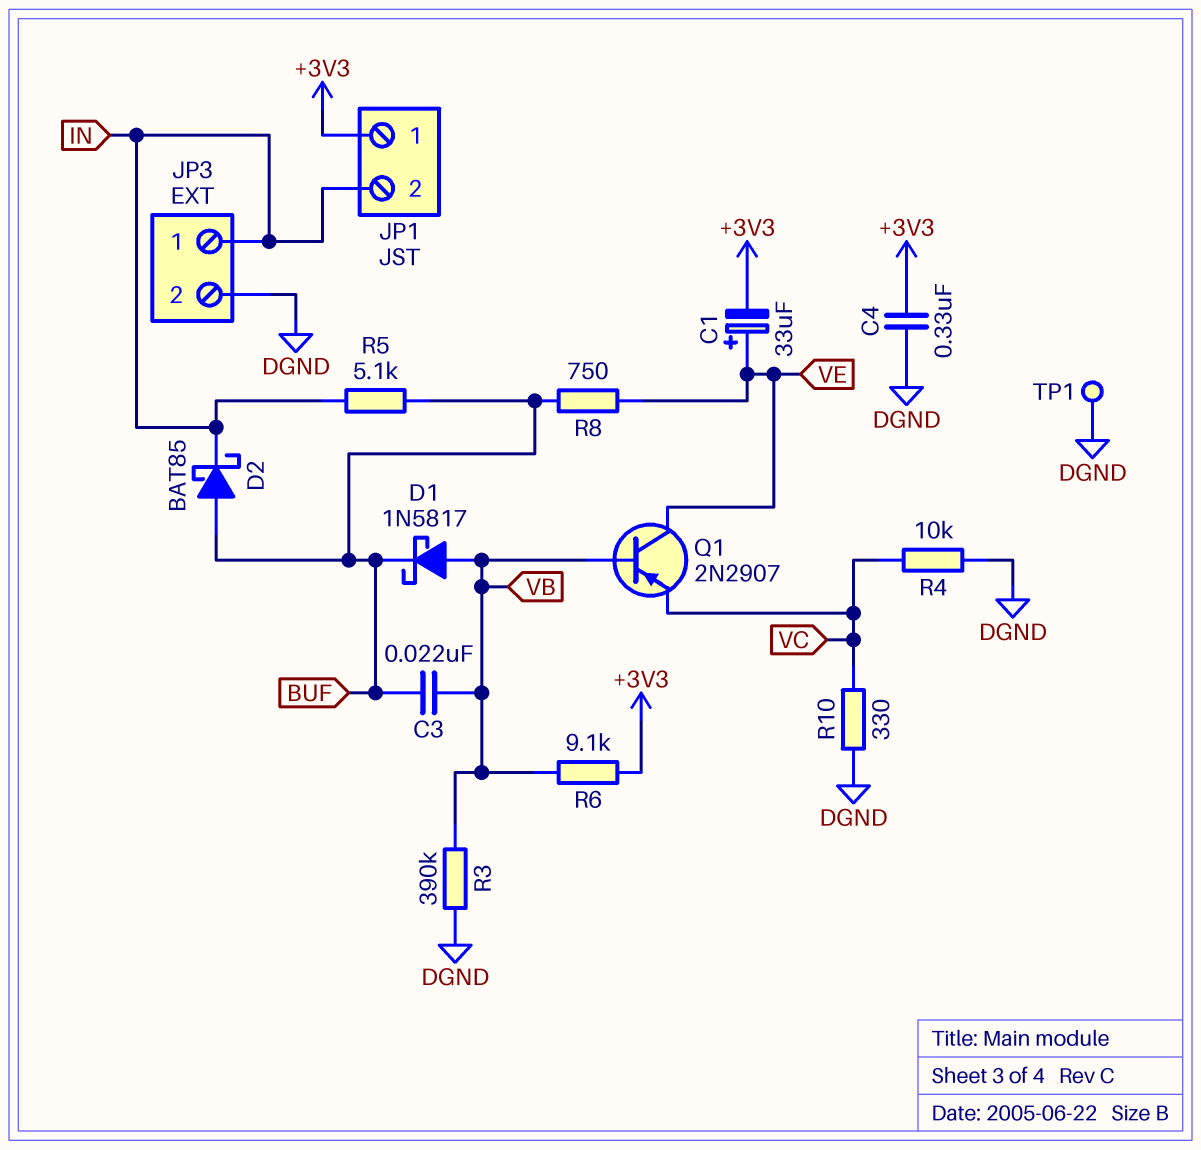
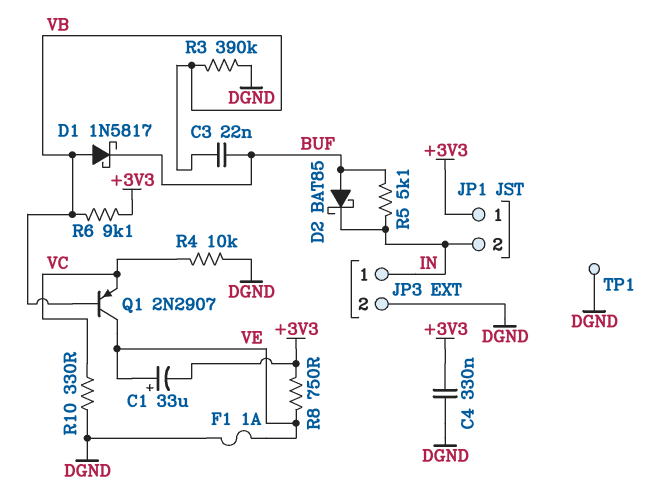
F1: none -> 1A (DGND, VE)
R8: 750 (BUF, VE) -> 750 (+3V3, VE)

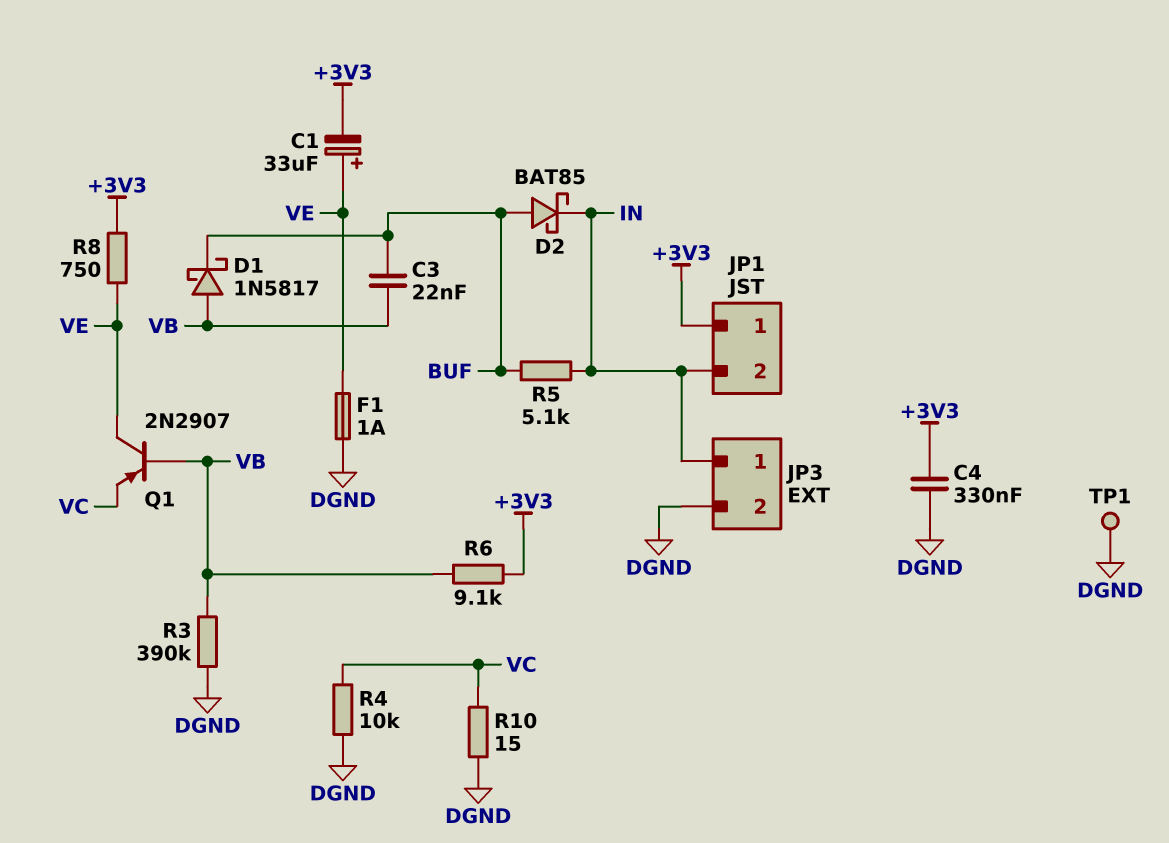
R10: 330 (DGND, VC) -> 15 (DGND, VC)

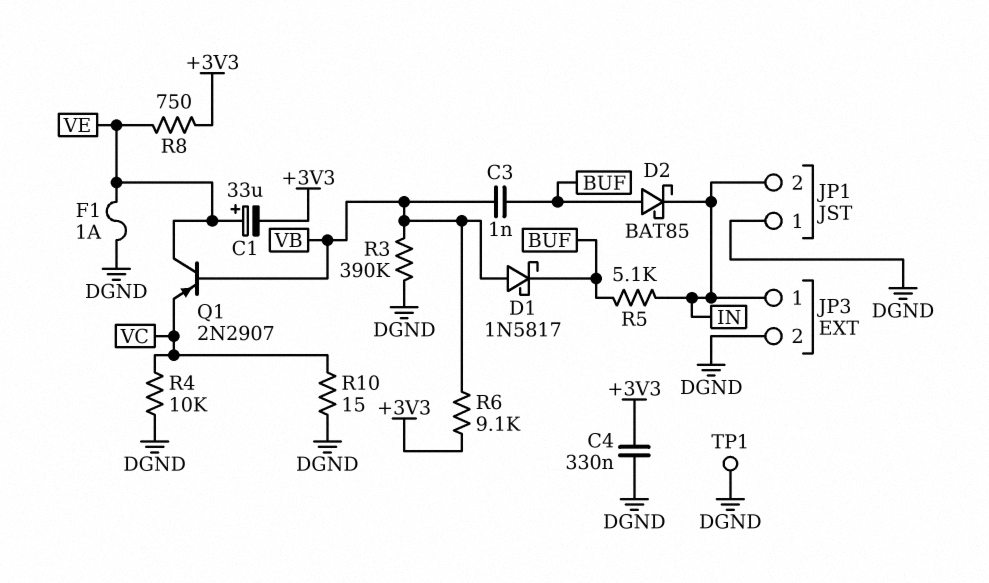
C3: 22nF (BUF, VB) -> 1nF (BUF, VB)
JP1 pin 1: +3V3 -> DGND

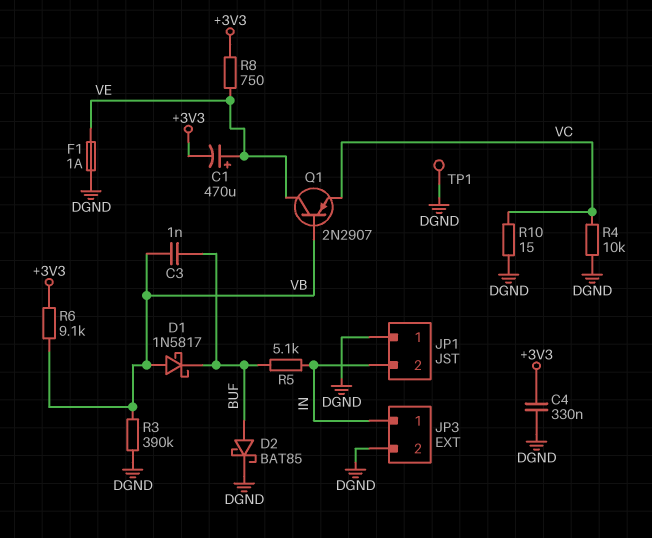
C1: 33uF (plus VE, minus +3V3) -> 470uF (plus VE, minus +3V3)
D2: schottky BAT85 (A BUF, K IN) -> schottky BAT85 (A BUF, K DGND)

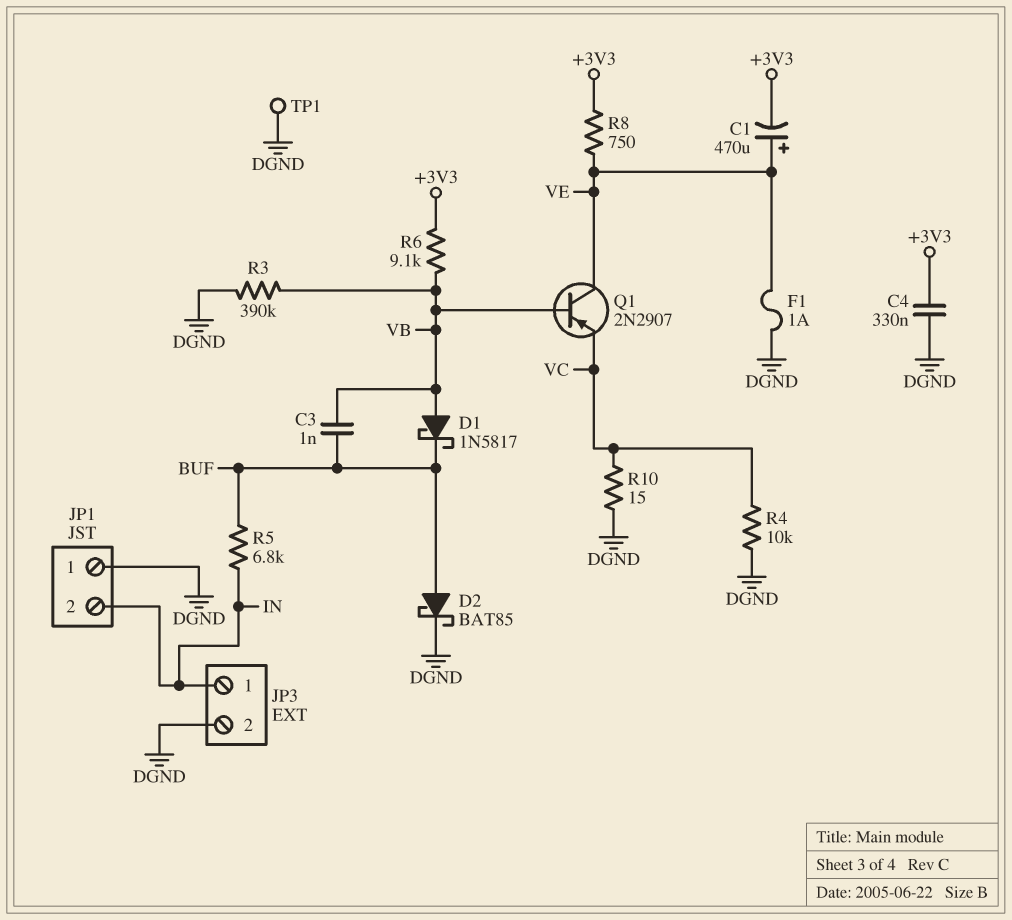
R5: 5.1k (BUF, IN) -> 6.8k (BUF, IN)

